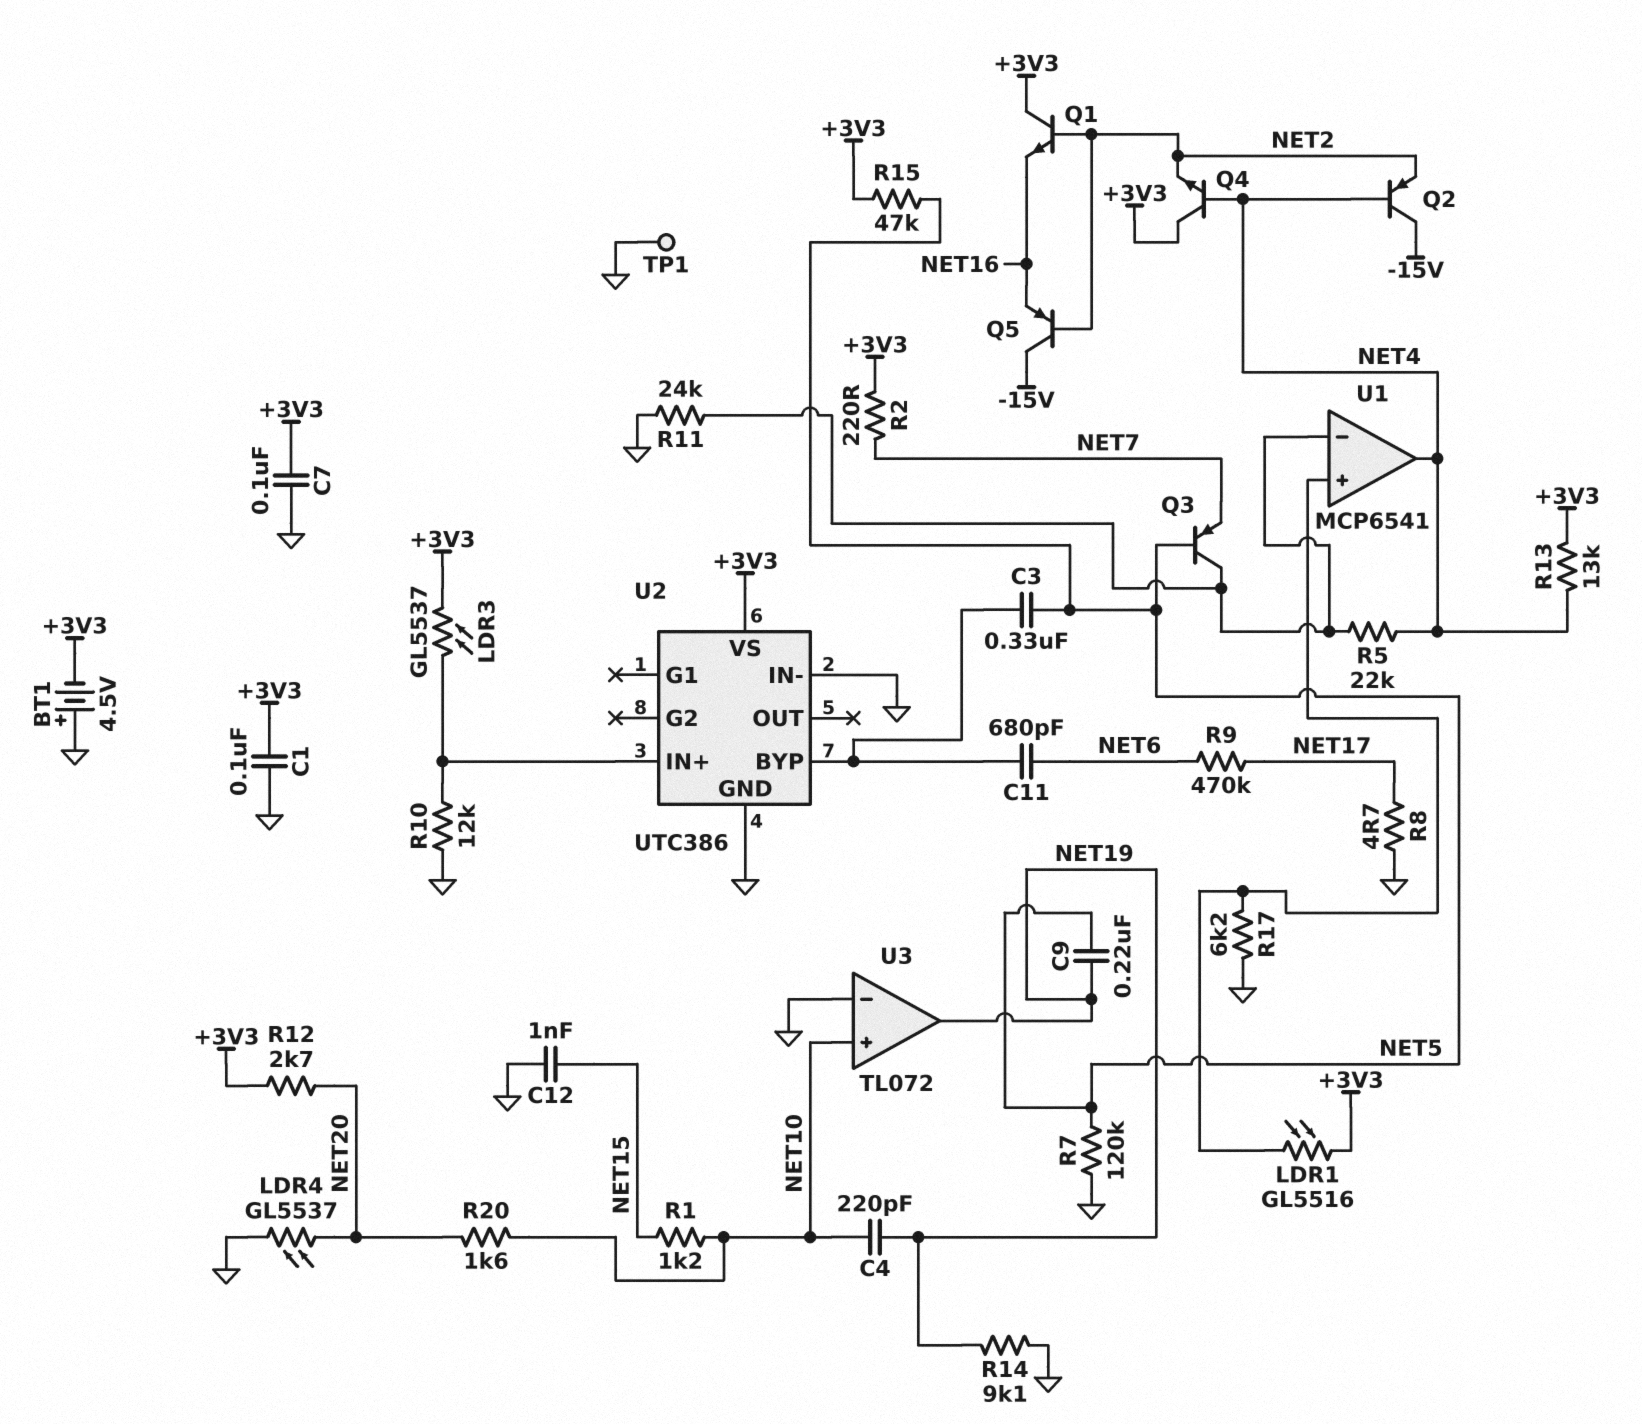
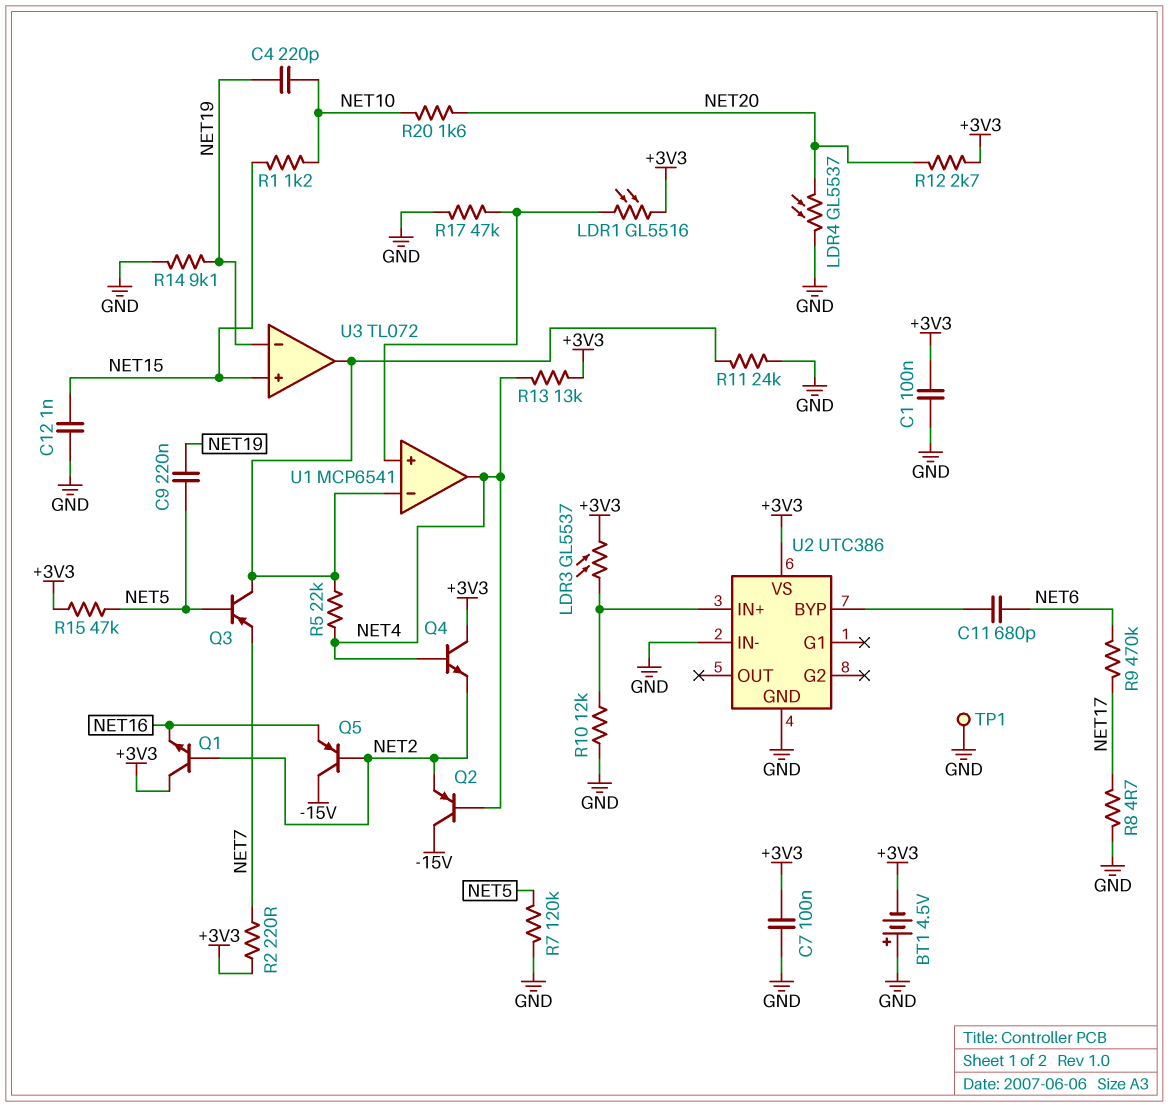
C3: 330nF (NET5, U2/BYP) -> none
R17: 6.2k (GND, U1/in+) -> 47k (GND, U1/in+)
U3 pin in+: NET10 -> NET15
U3 pin in-: GND -> NET19
U3 pin out: NET19 -> U1/in-

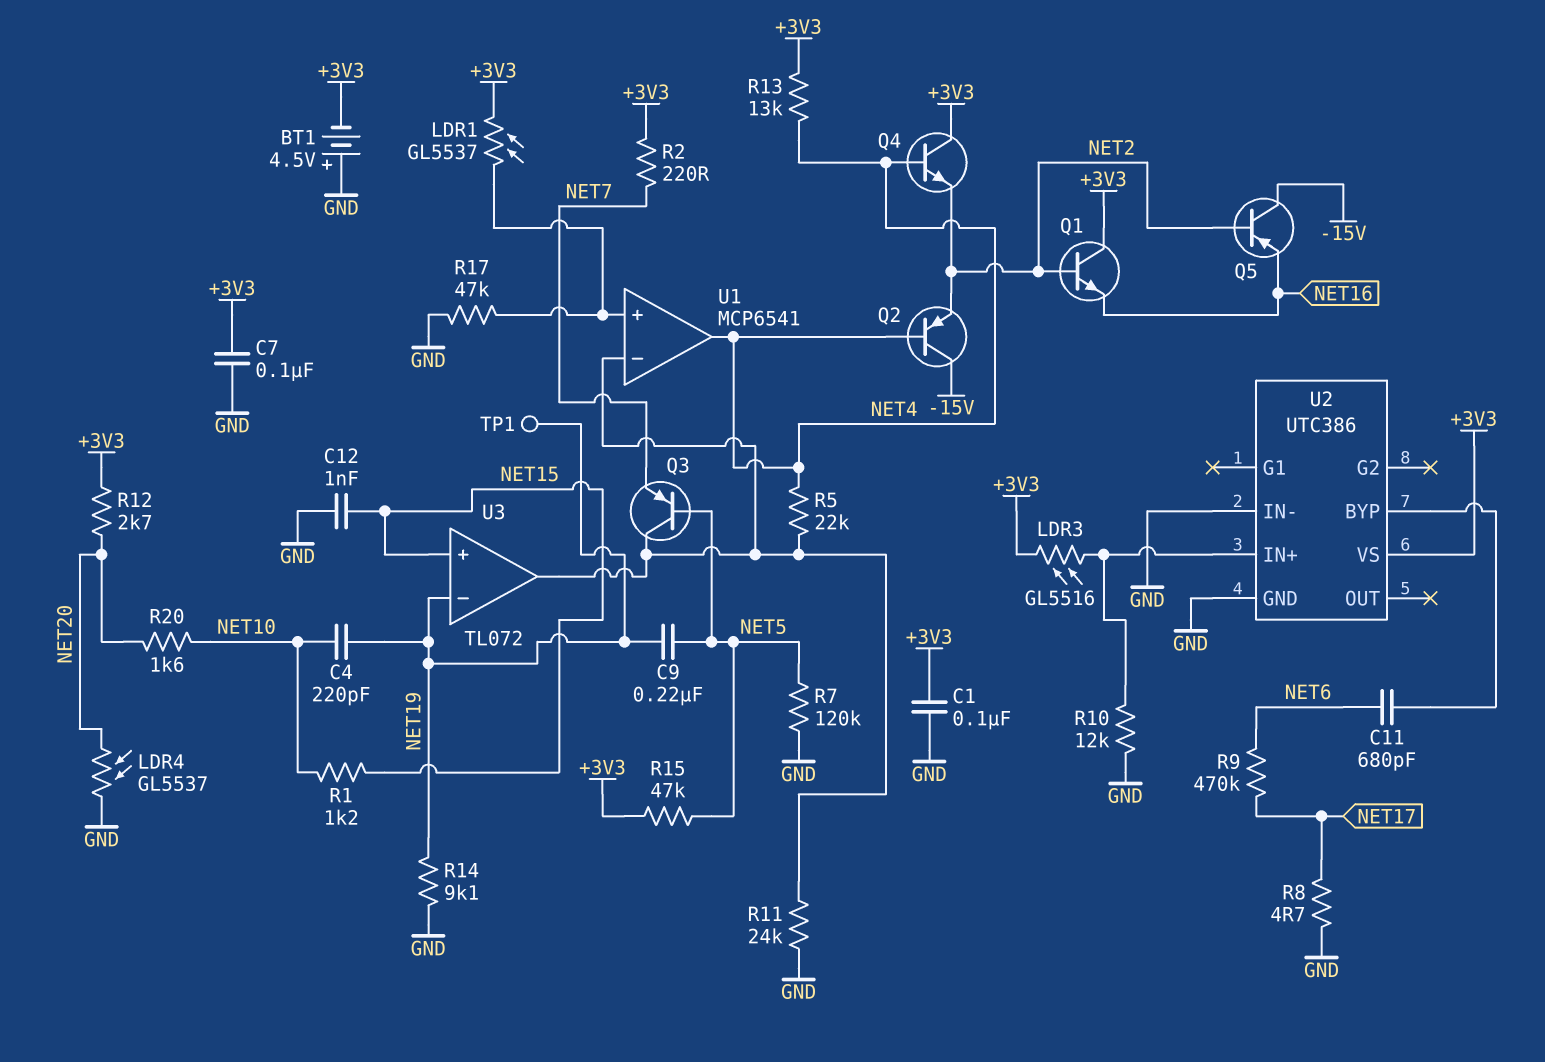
LDR1: GL5516 (+3V3, U1/in+) -> GL5537 (+3V3, U1/in+)
LDR3: GL5537 (+3V3, U2/IN+) -> GL5516 (+3V3, U2/IN+)
TP1: test point (GND) -> test point (NET19)

